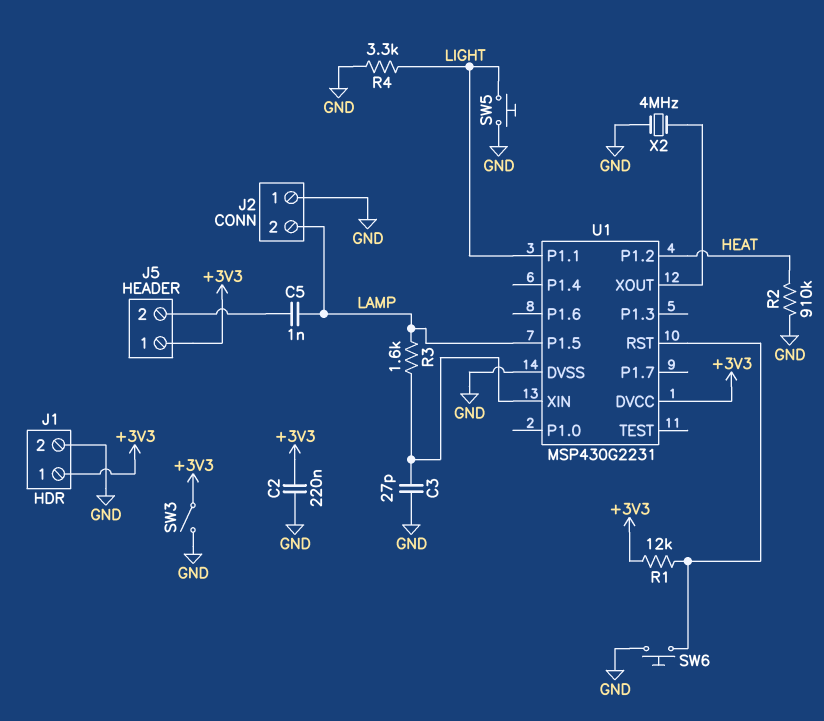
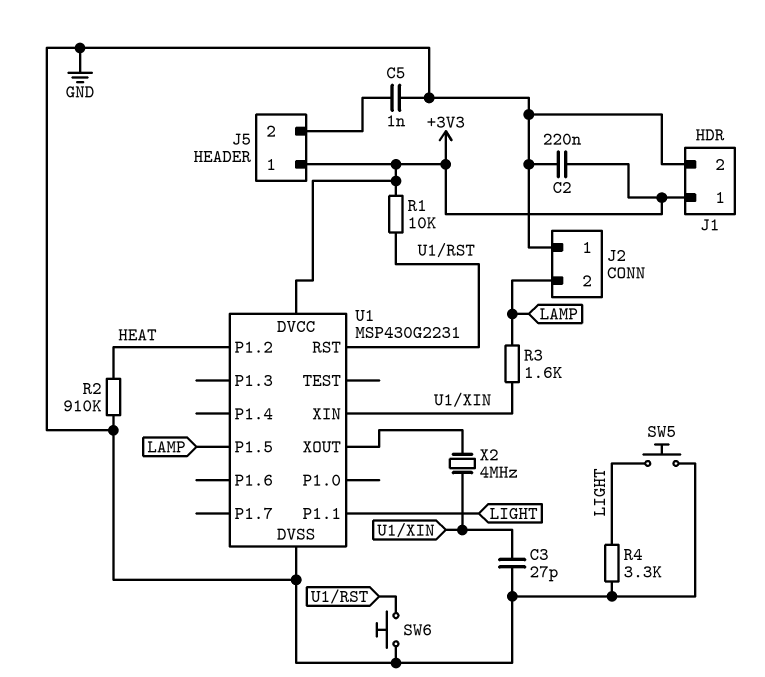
C5: 1nF (J5/2, LAMP) -> 1nF (GND, J5/2)
R1: 12k (+3V3, U1/RST) -> 10k (+3V3, U1/RST)
SW3: switch (+3V3, GND) -> none
X2: 4MHz (GND, U1/XOUT) -> 4MHz (U1/XIN, U1/XOUT)

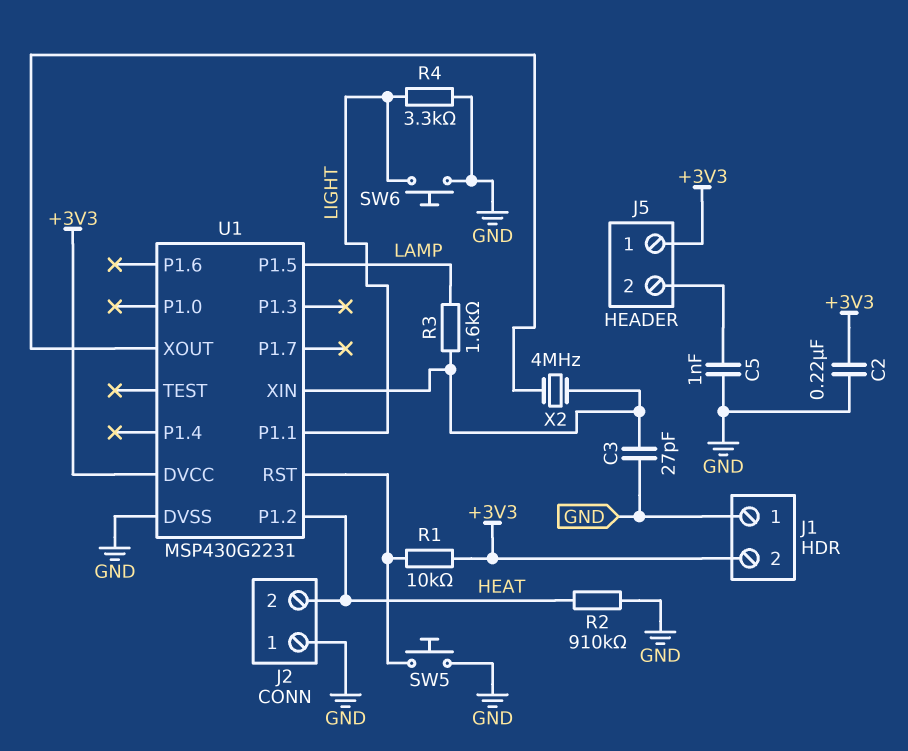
J1 pin 1: +3V3 -> GND
J1 pin 2: GND -> +3V3
J2 pin 2: LAMP -> HEAT
SW5: button (GND, LIGHT) -> button (GND, U1/RST)
SW6: button (GND, U1/RST) -> button (GND, LIGHT)

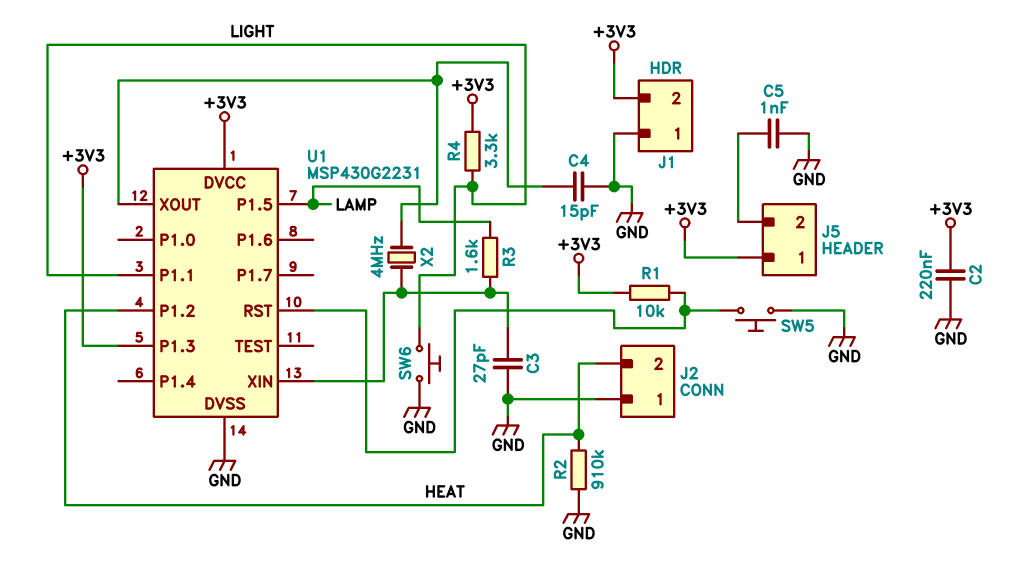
C4: none -> 15pF (GND, U1/XOUT)
R4: 3.3k (GND, LIGHT) -> 3.3k (+3V3, LIGHT)
U1 pin P1.3: none -> +3V3

